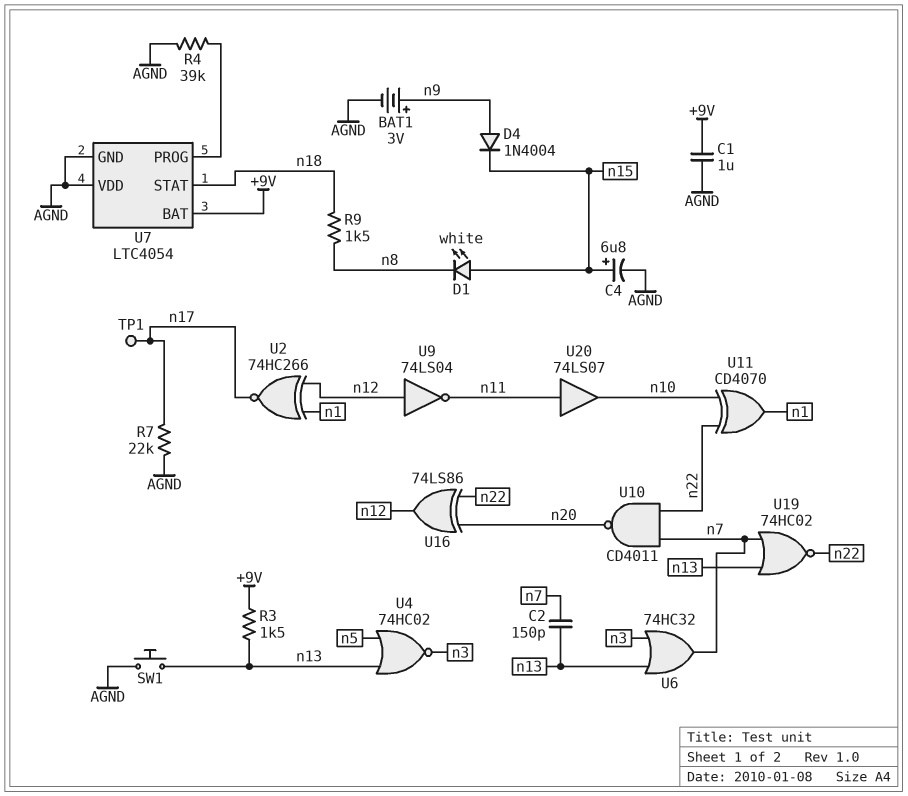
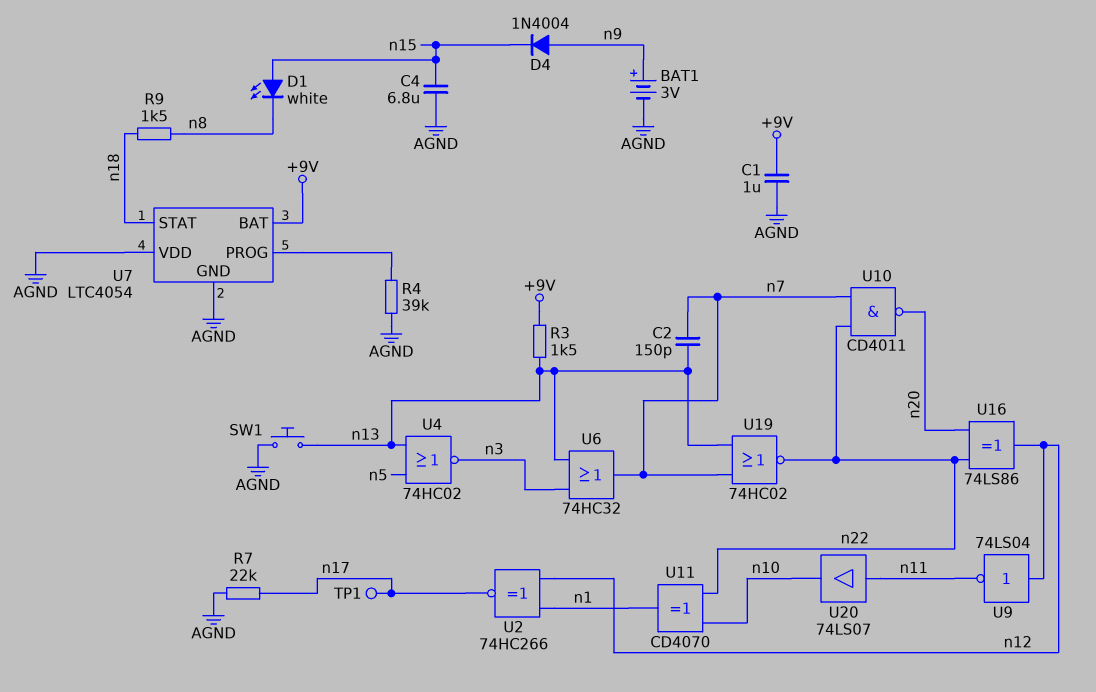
C4: 6.8uF (plus n15, minus AGND) -> 6.8uF (AGND, n15)

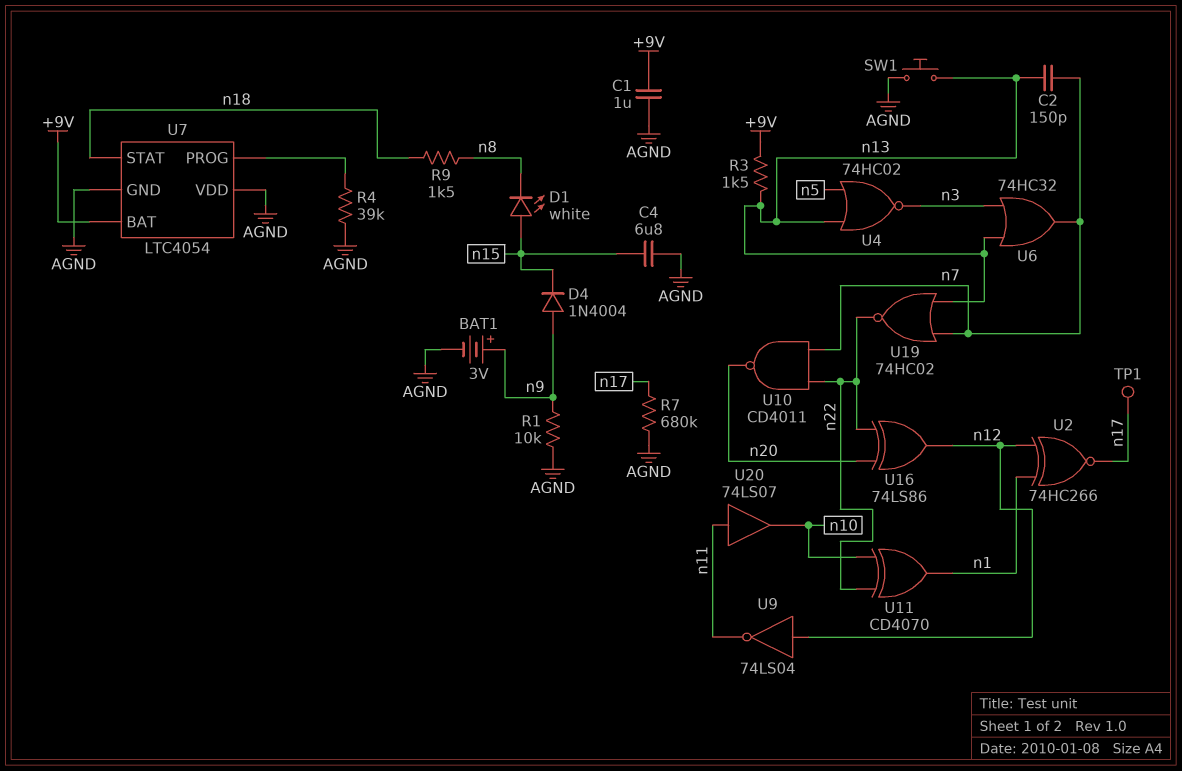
R1: none -> 10k (AGND, n9)
R7: 22k (AGND, n17) -> 680k (AGND, n17)

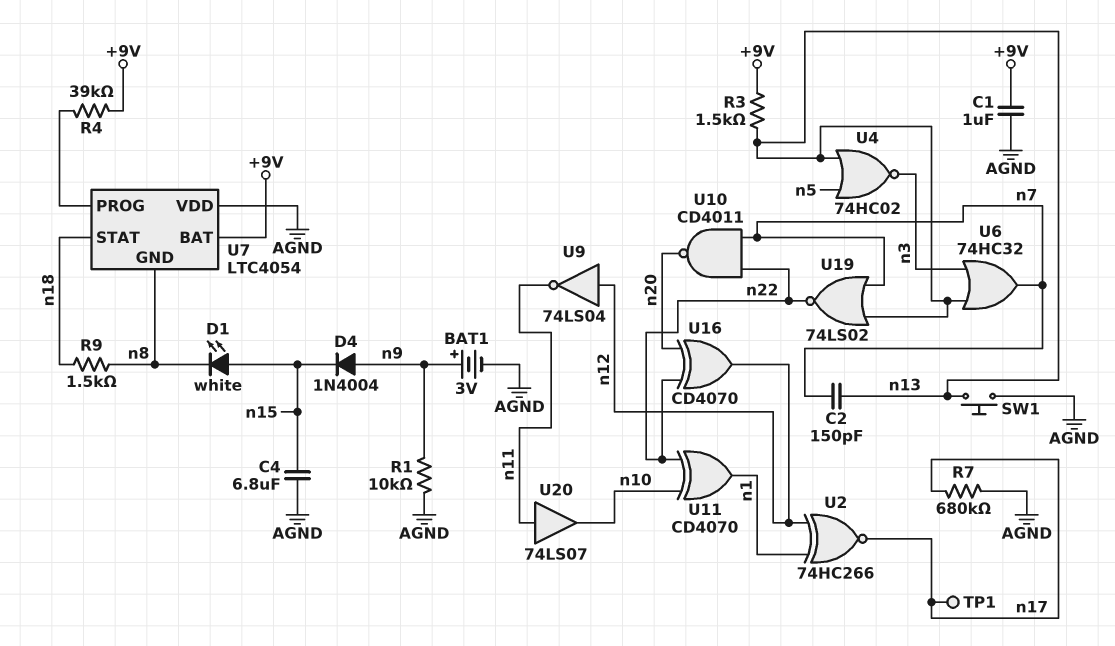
R4: 39k (AGND, U7/PROG) -> 39k (+9V, U7/PROG)
U7 pin GND: AGND -> n8
U16: XOR 74LS86 (in n20, in n22, out n12) -> XOR CD4070 (in n20, in n22, out n12)
U19: NOR 74HC02 (in n7, in n13, out n22) -> NOR 74LS02 (in n7, in n13, out n22)

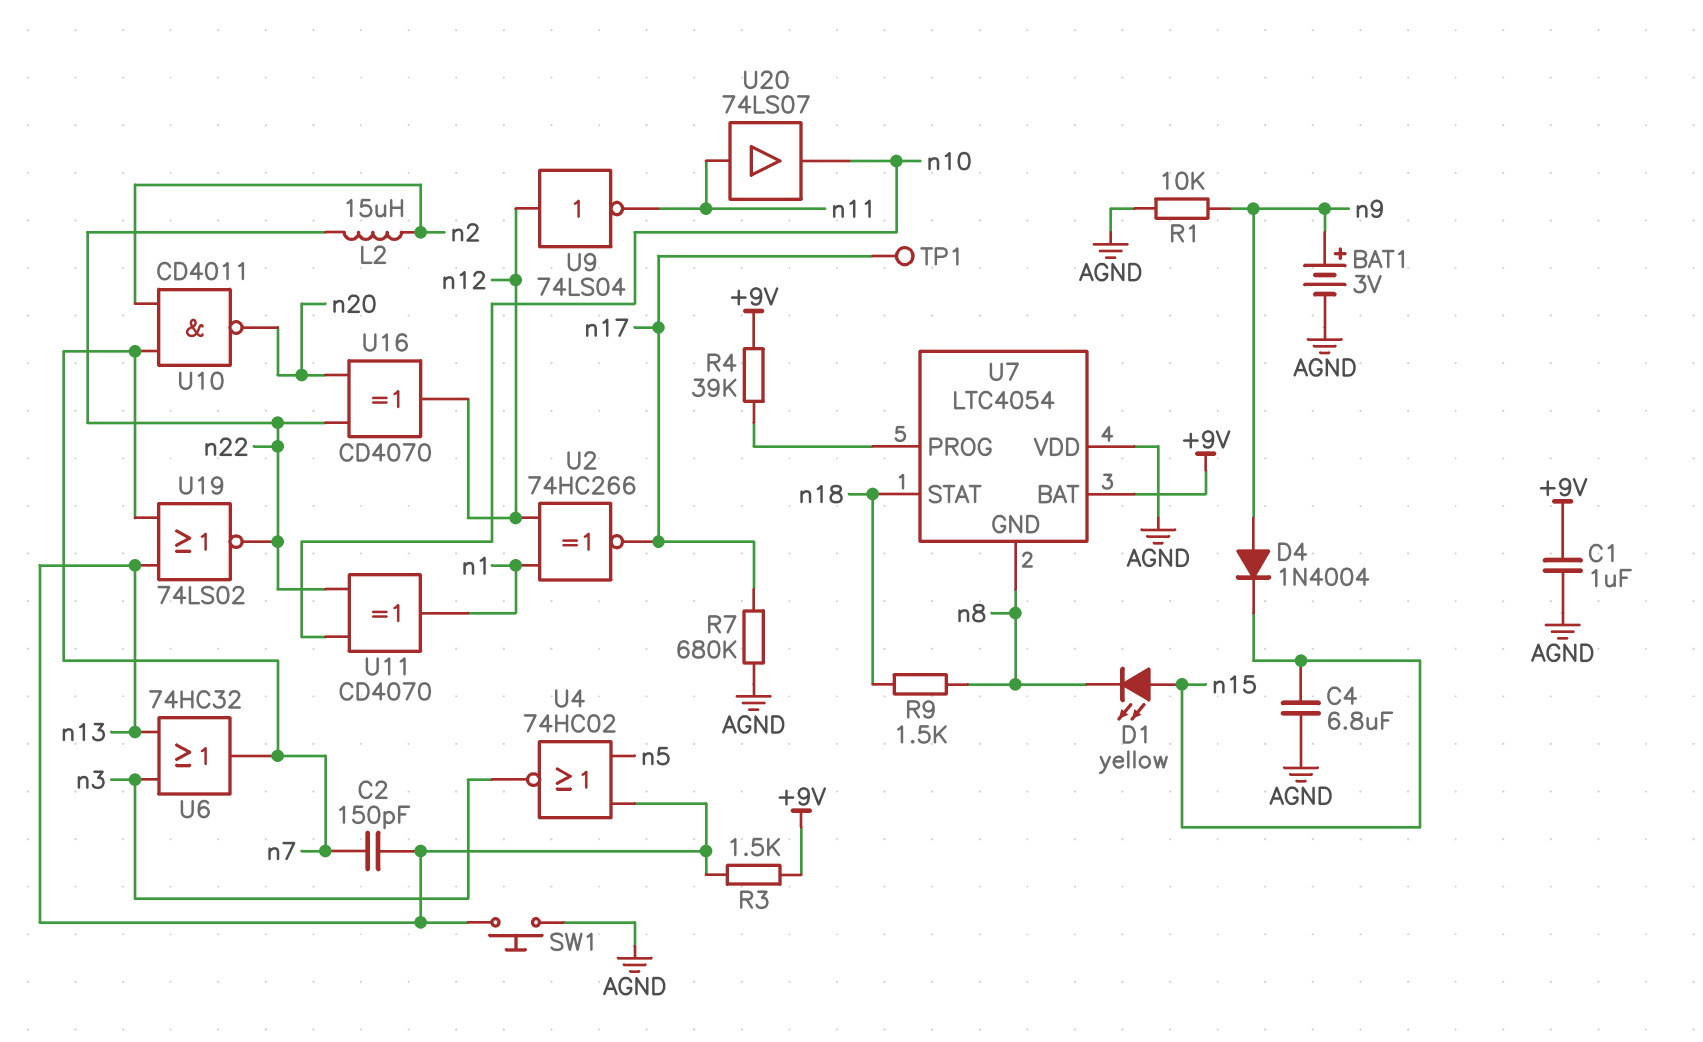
D1: LED white (A n15, K n8) -> LED yellow (A n15, K n8)
L2: none -> 15uH (n2, n22)
U10: NAND CD4011 (in n7, in n22, out n20) -> NAND CD4011 (in n2, in n7, out n20)

